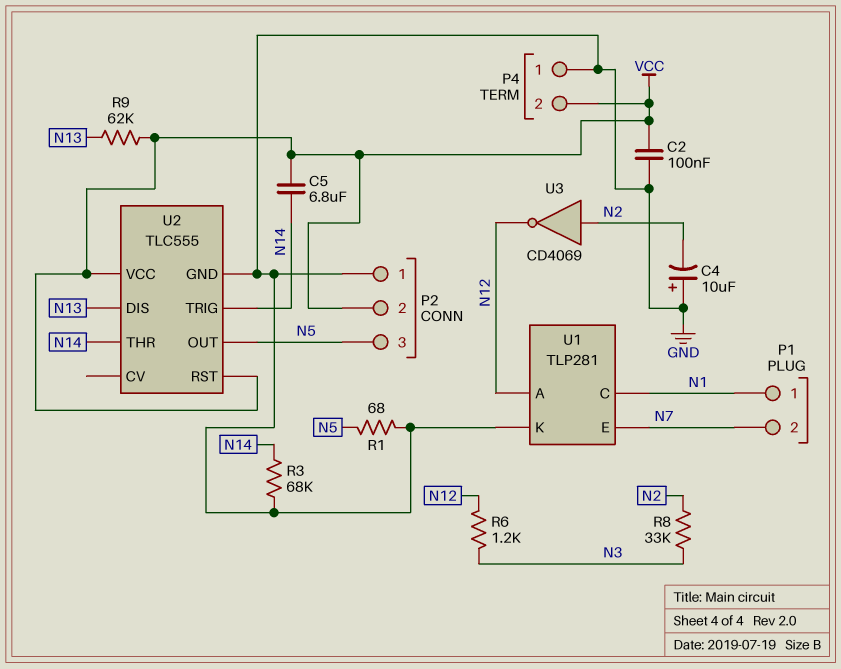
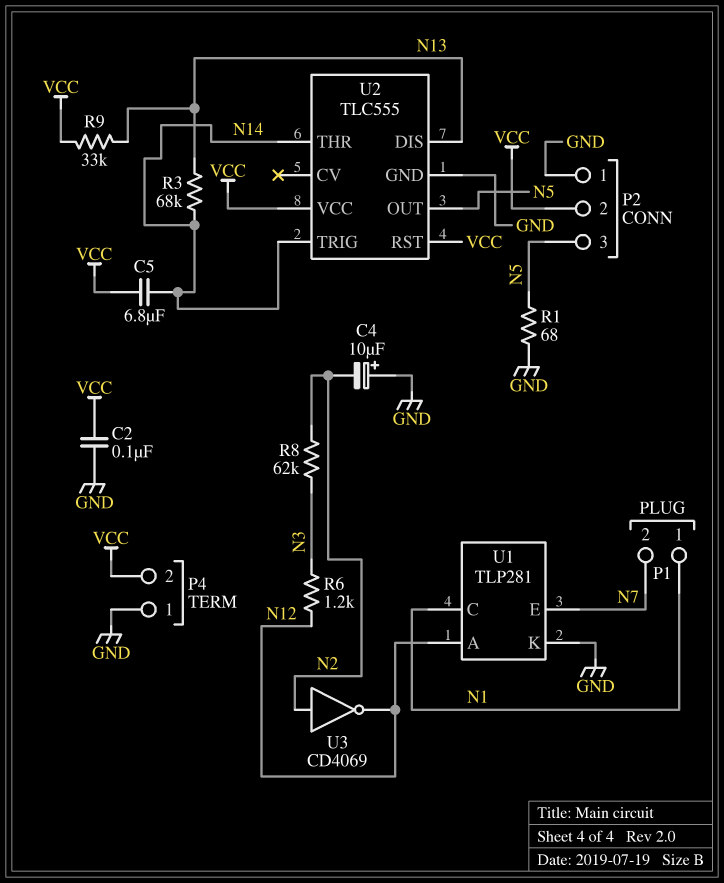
R3: 68k (GND, N14) -> 68k (N13, N14)
R8: 33k (N2, N3) -> 62k (N2, N3)
R9: 62k (N13, VCC) -> 33k (N13, VCC)

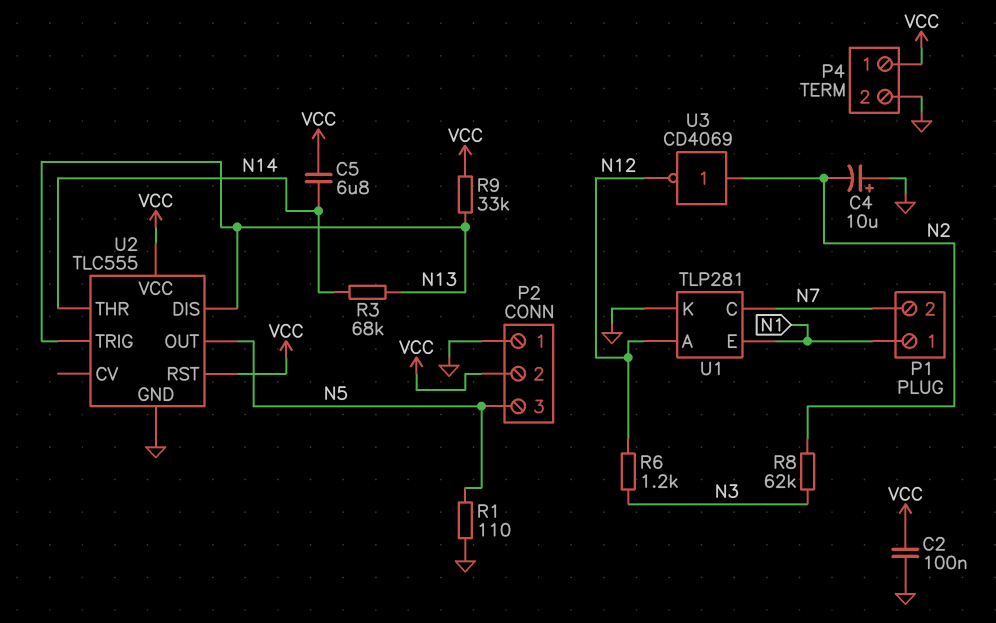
P4 pin 1: GND -> VCC
P4 pin 2: VCC -> GND
R1: 68 (GND, N5) -> 110 (GND, N5)
U1 pin C: N1 -> N7
U1 pin E: N7 -> N1
U2 pin TRIG: N14 -> N13

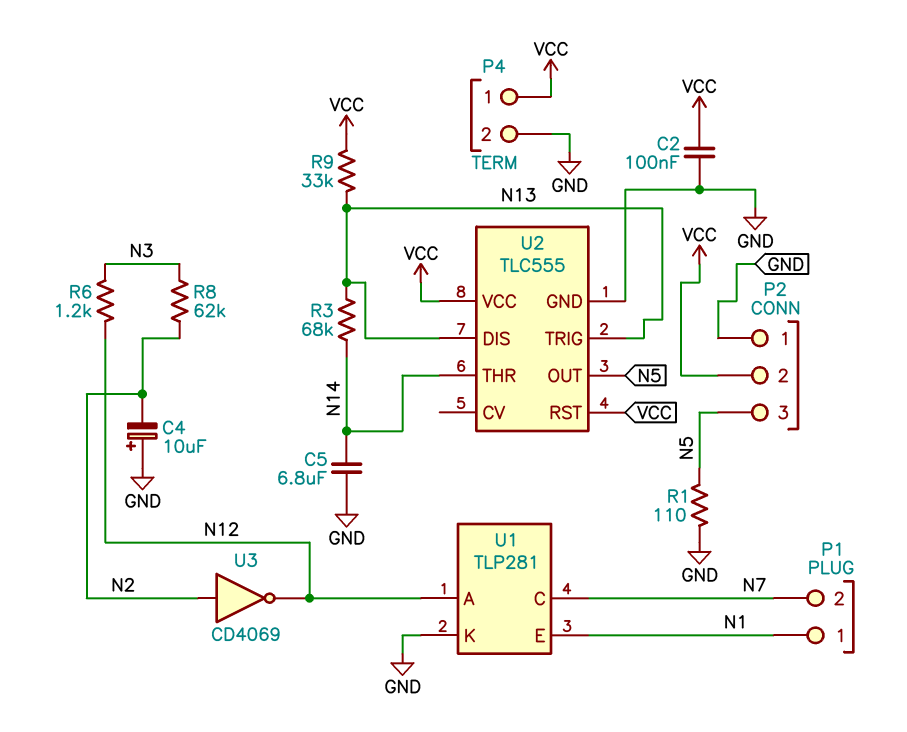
C5: 6.8uF (N14, VCC) -> 6.8uF (GND, N14)

